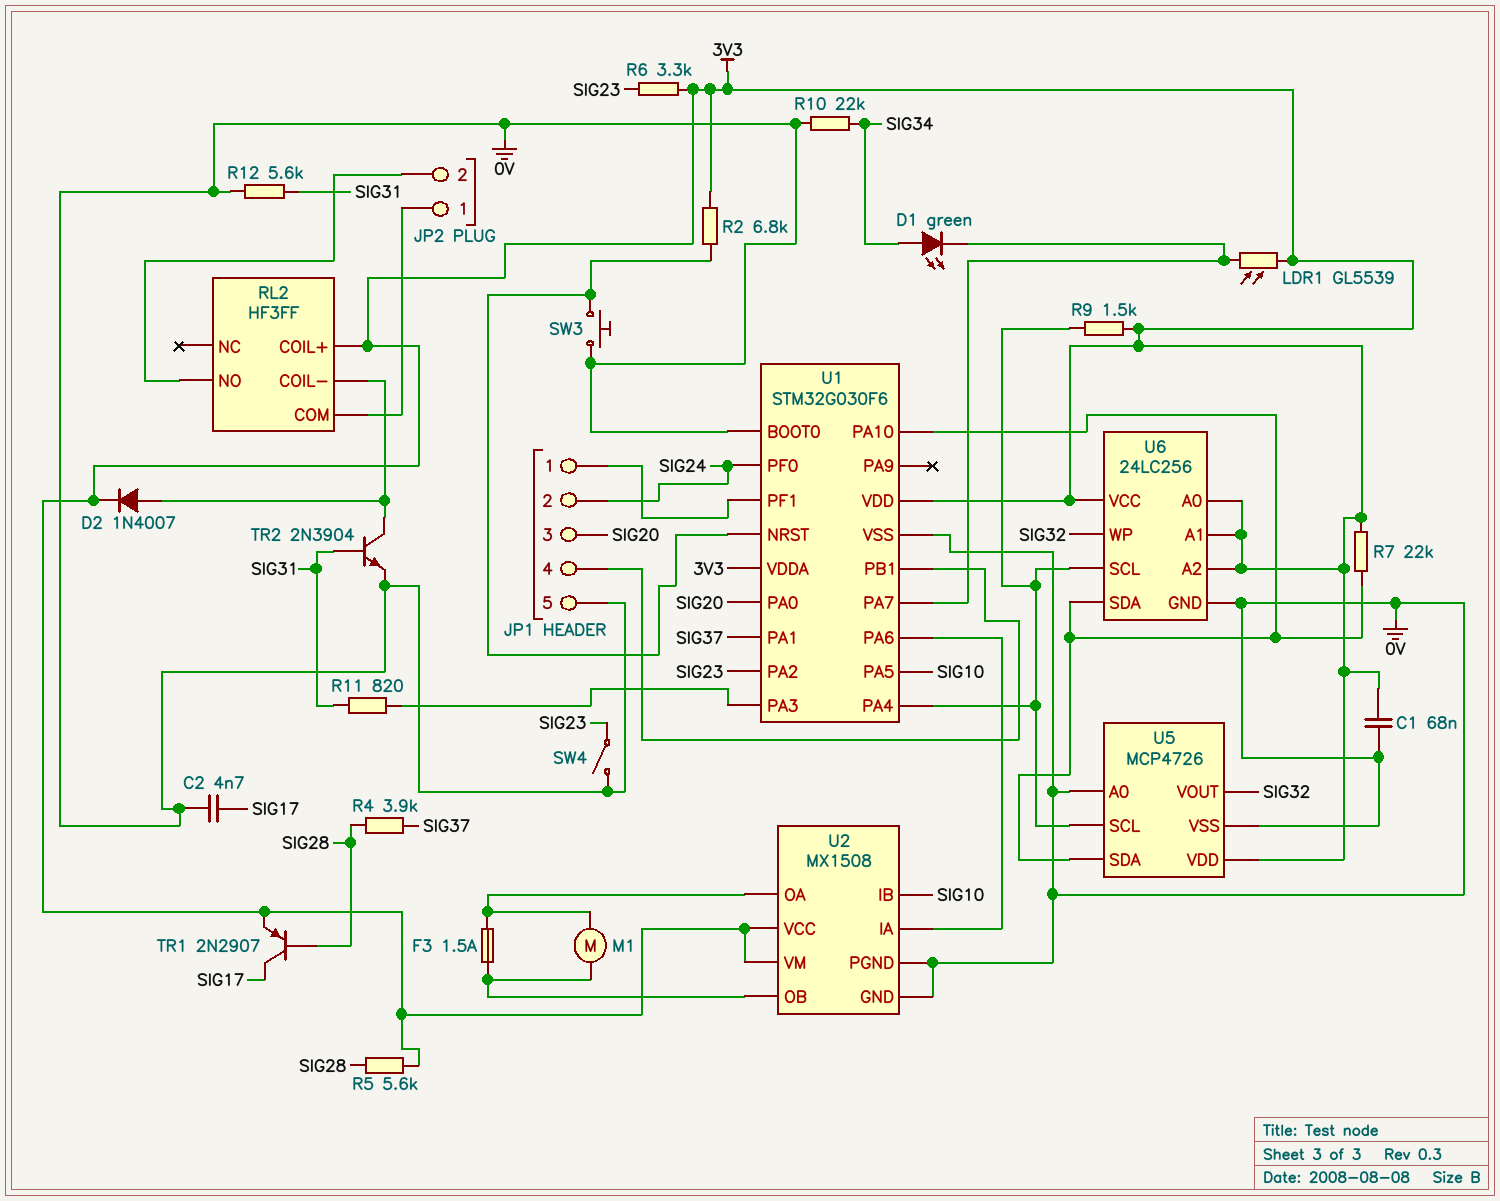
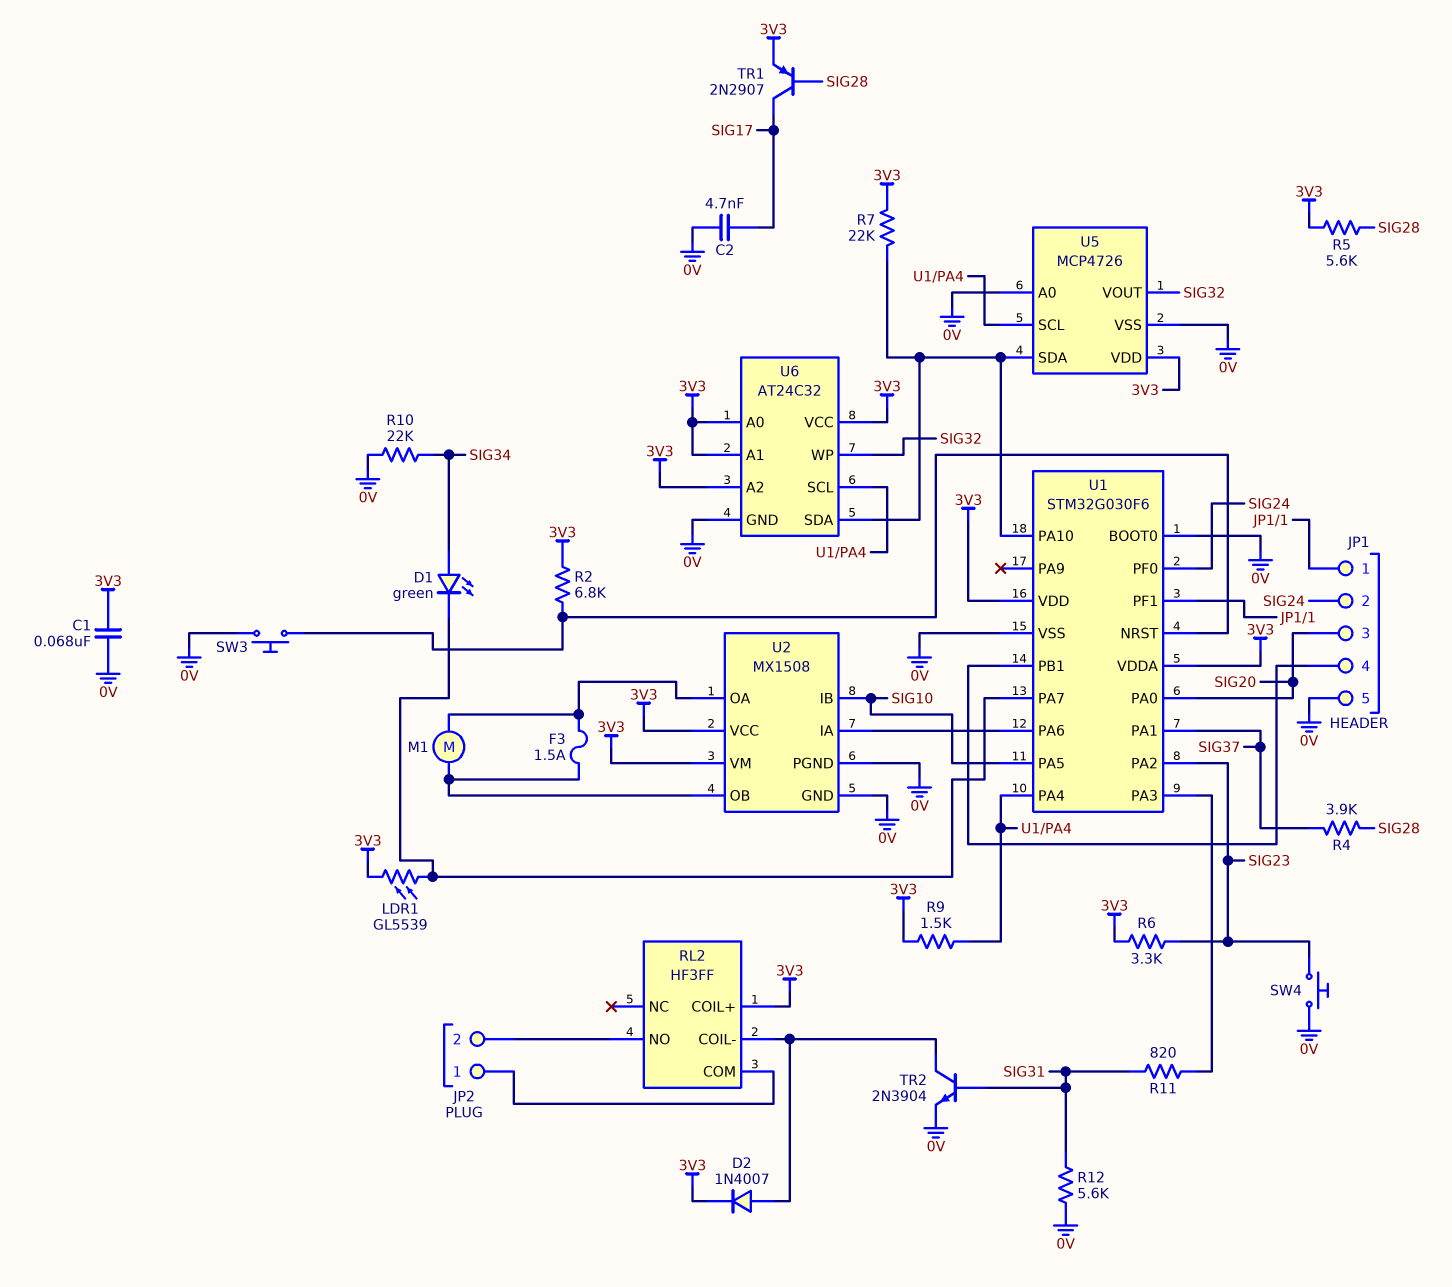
SW4: switch (0V, SIG23) -> button (0V, SIG23)
U6: 24LC256 -> AT24C32

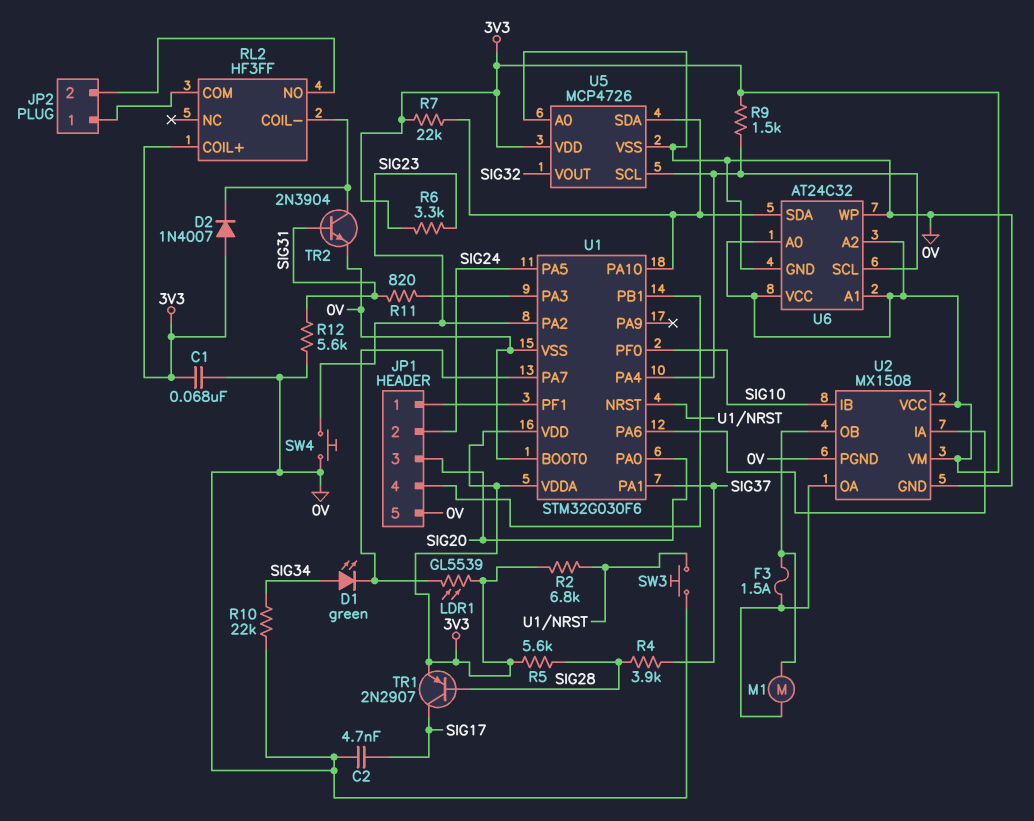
D2: diode 1N4007 (A RL2/COIL-, K 3V3) -> diode 1N4007 (A 3V3, K RL2/COIL-)
U1 pin PA5: SIG10 -> SIG24
U1 pin PF0: SIG24 -> SIG10
U6 pin WP: SIG32 -> 0V

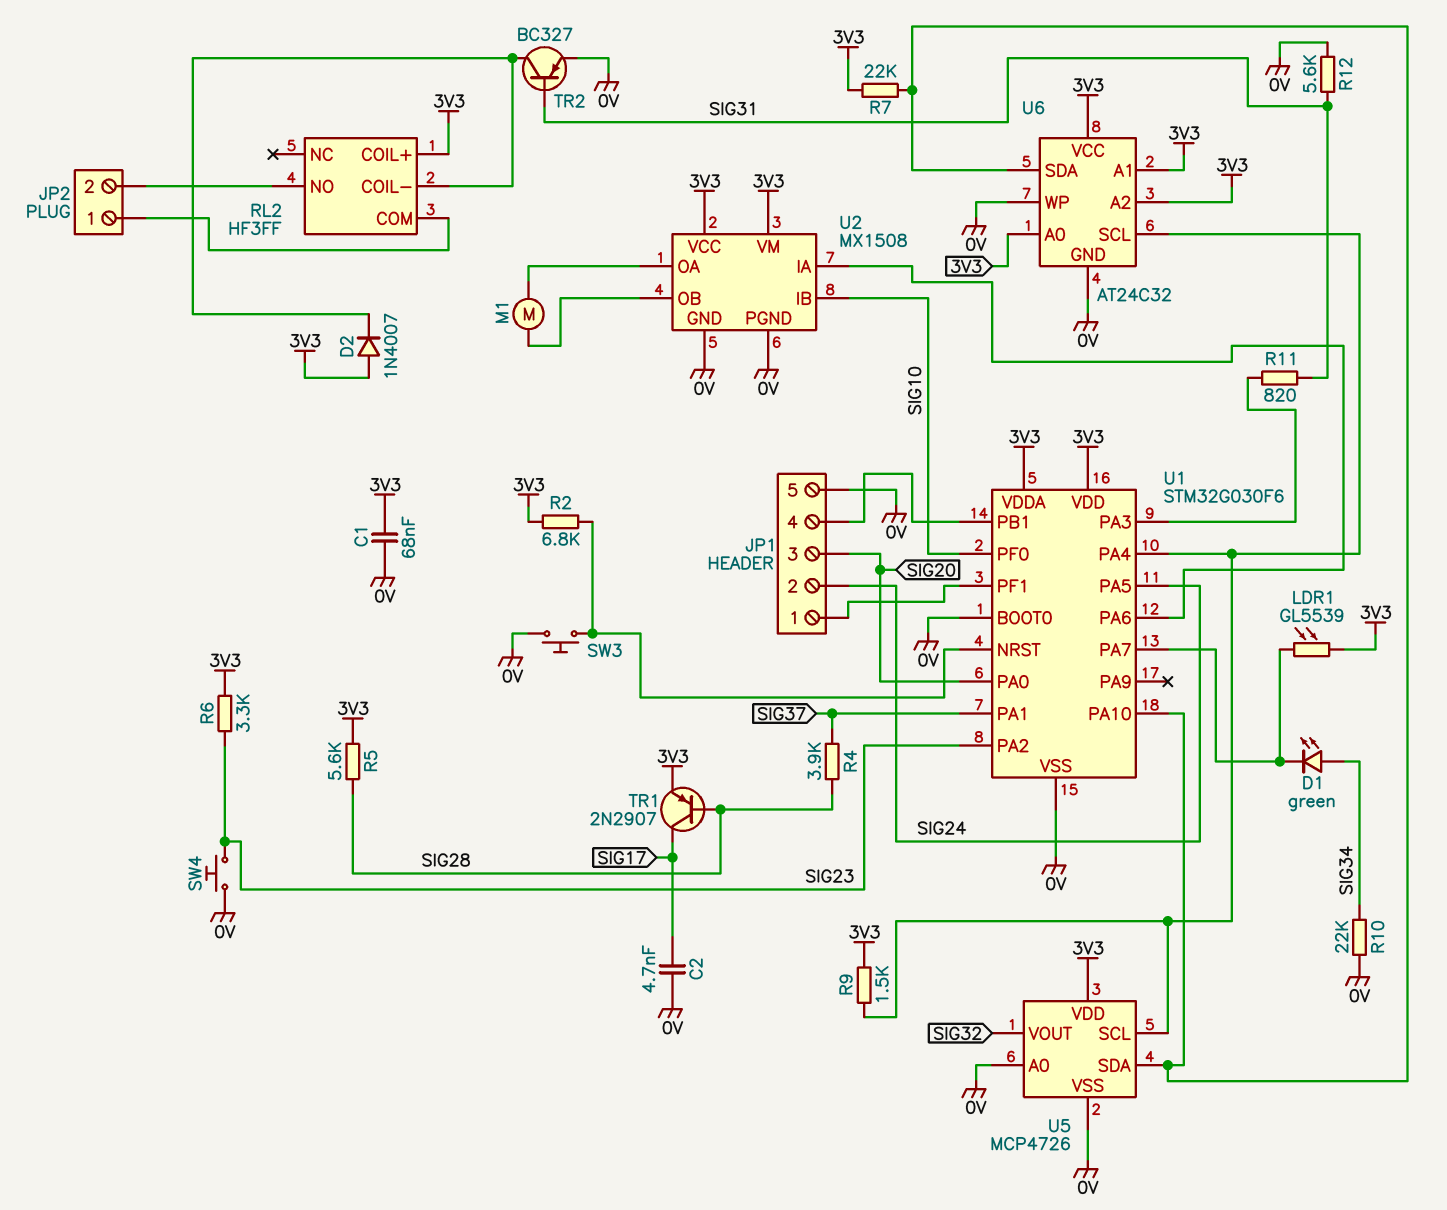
F3: 1.5A (U2/OA, U2/OB) -> none
TR2: NPN 2N3904 (B SIG31, C RL2/COIL-, E 0V) -> PNP BC327 (B SIG31, C RL2/COIL-, E 0V)

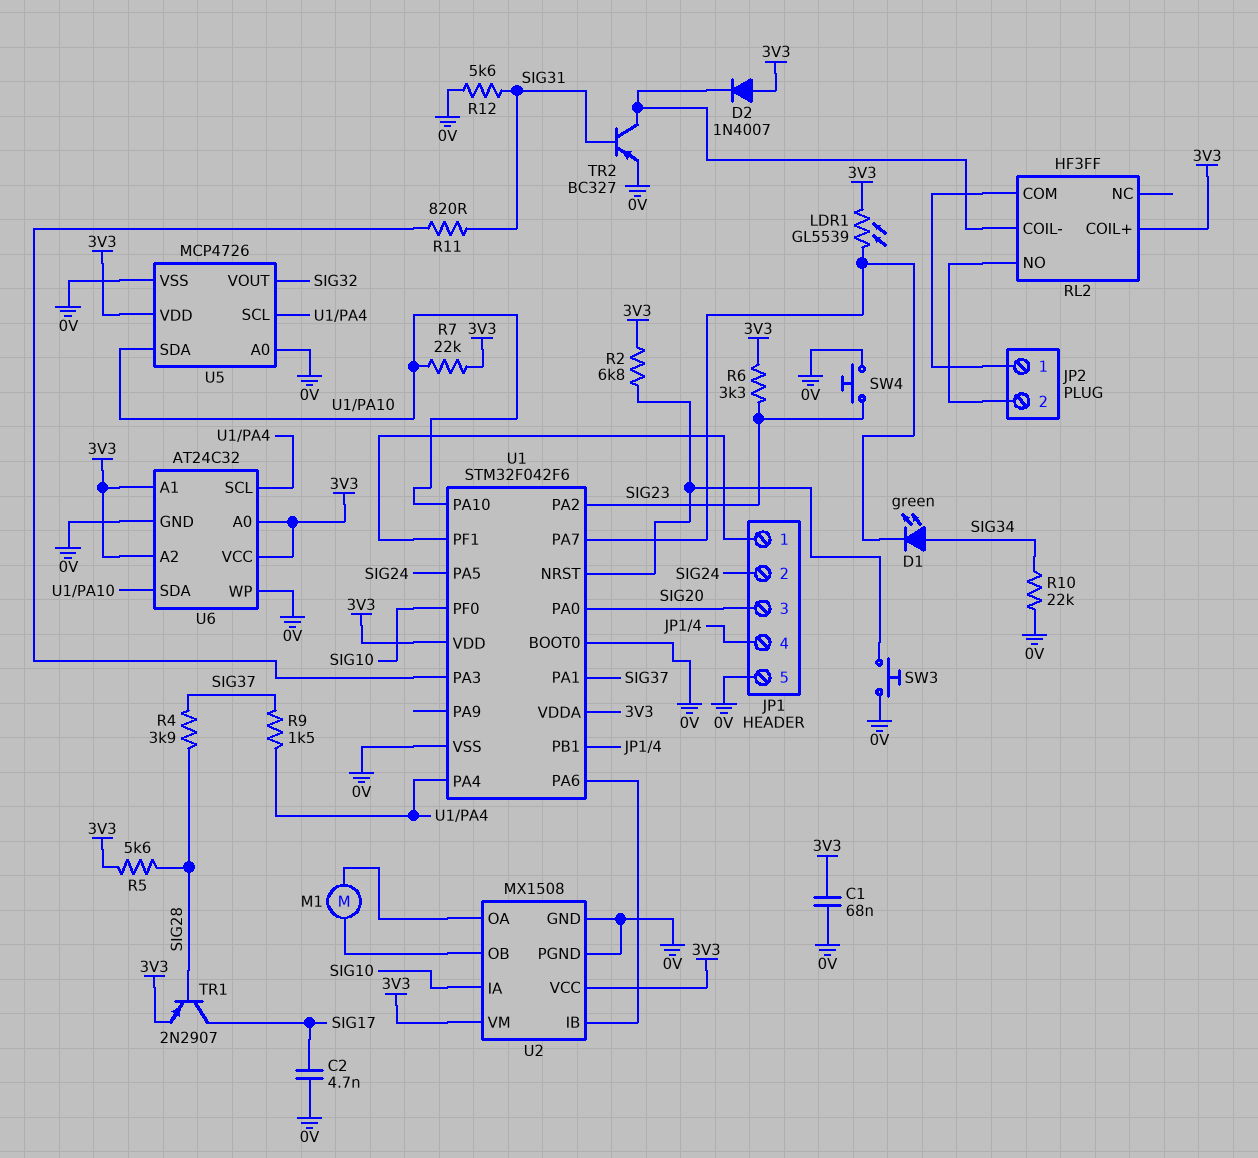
R9: 1.5k (3V3, U1/PA4) -> 1.5k (SIG37, U1/PA4)
U1: STM32G030F6 -> STM32F042F6
U2 pin IA: U1/PA6 -> SIG10
U2 pin IB: SIG10 -> U1/PA6

